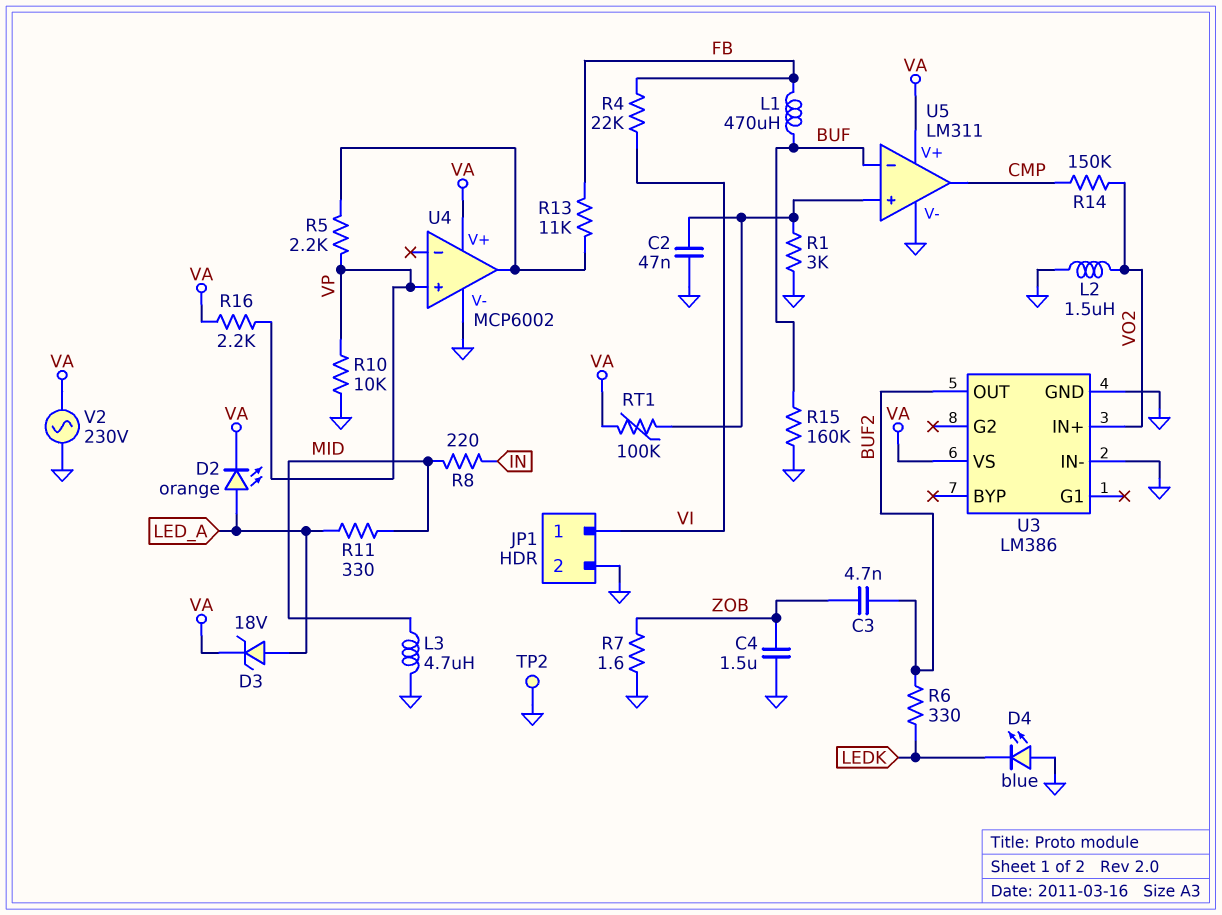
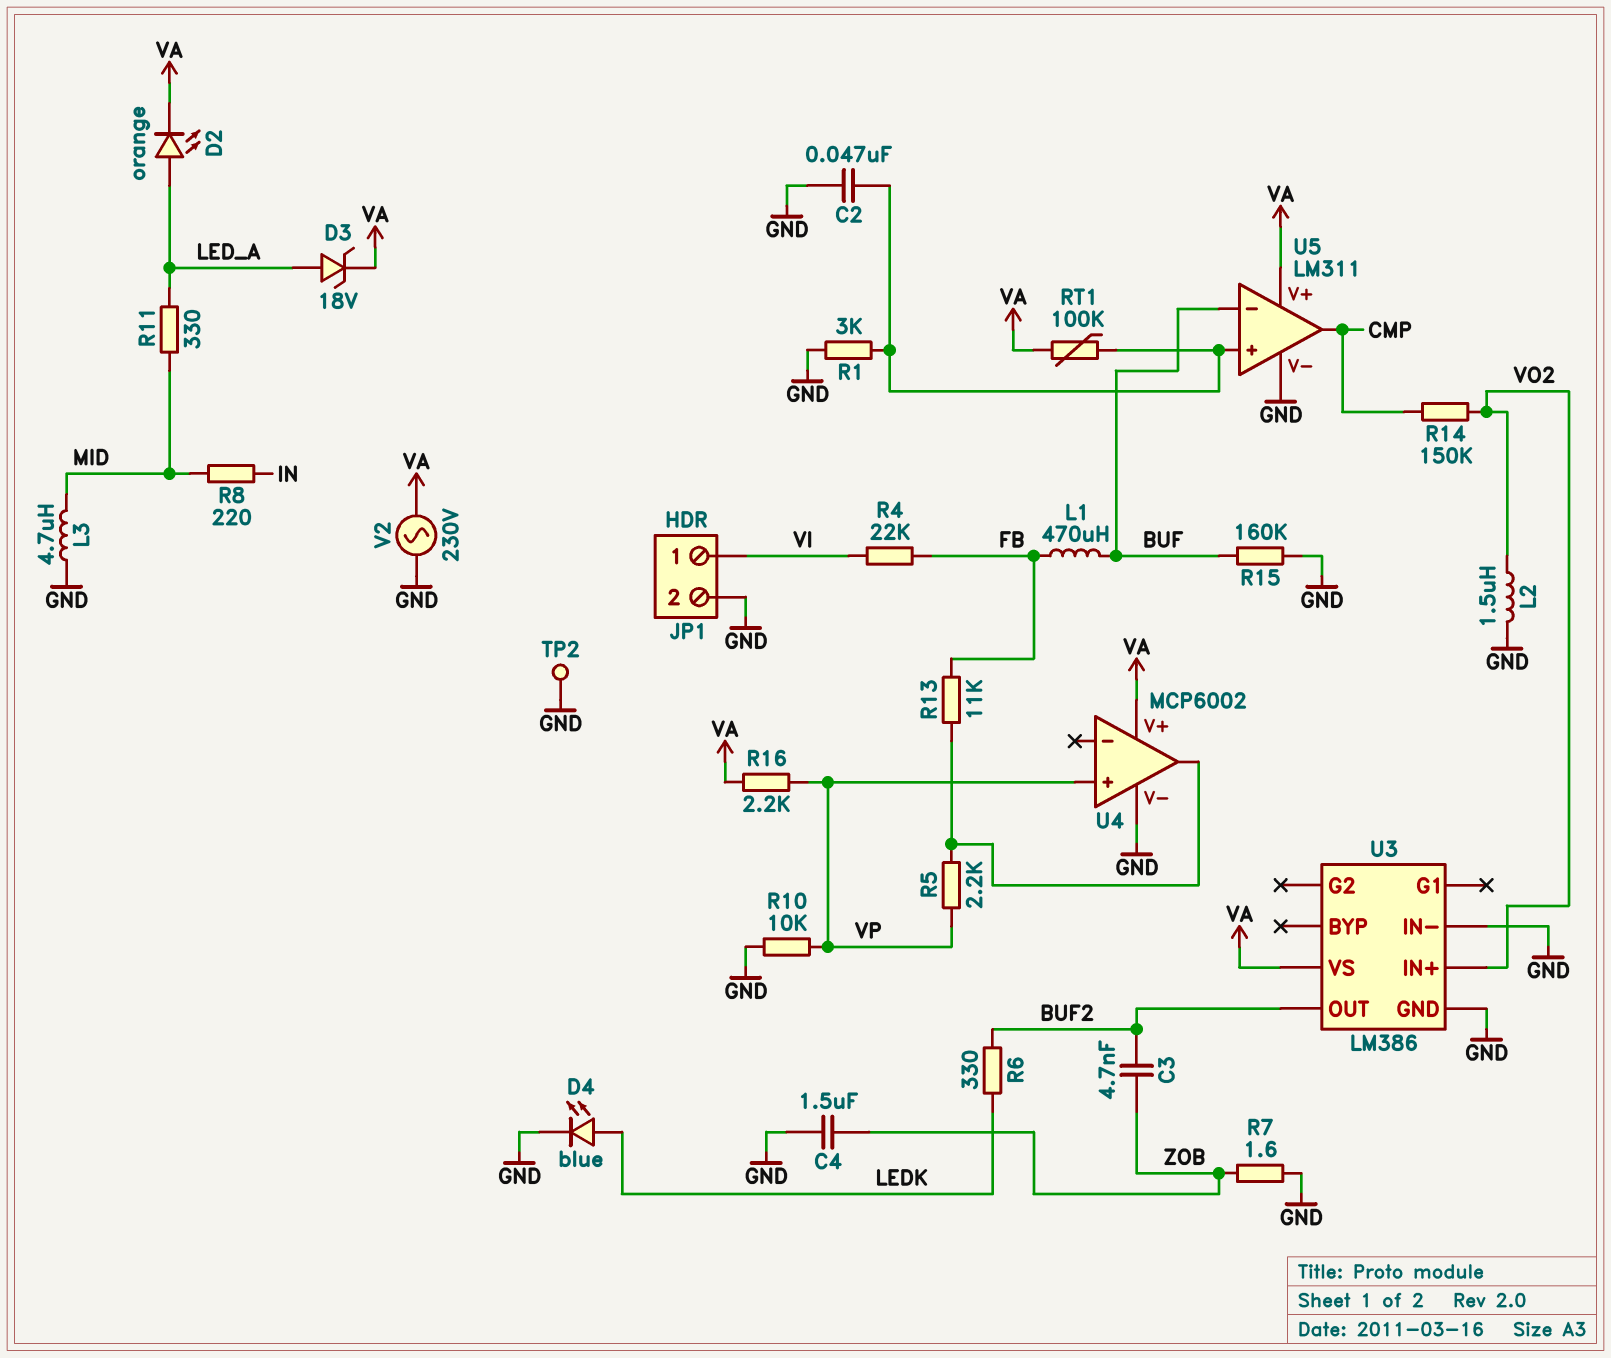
D4: LED blue (A GND, K LEDK) -> LED blue (A LEDK, K GND)

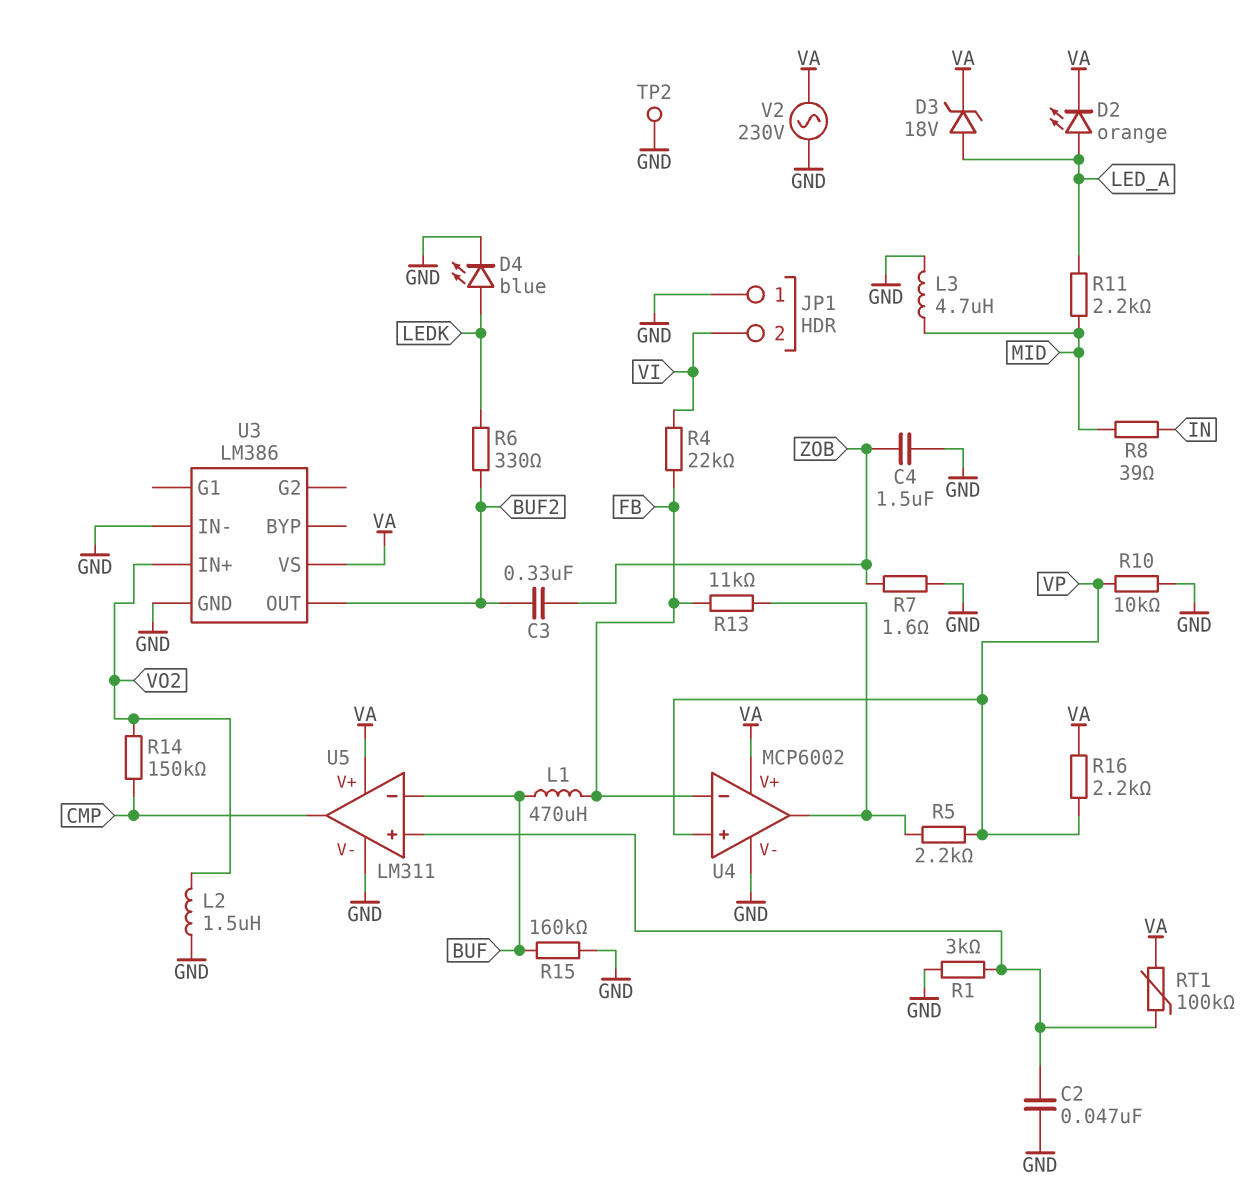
C3: 4.7nF (BUF2, ZOB) -> 330nF (BUF2, ZOB)
JP1 pin 1: VI -> GND
JP1 pin 2: GND -> VI
R8: 220 (IN, MID) -> 39 (IN, MID)
R11: 330 (LED_A, MID) -> 2.2k (LED_A, MID)
U4 pin in-: none -> FB

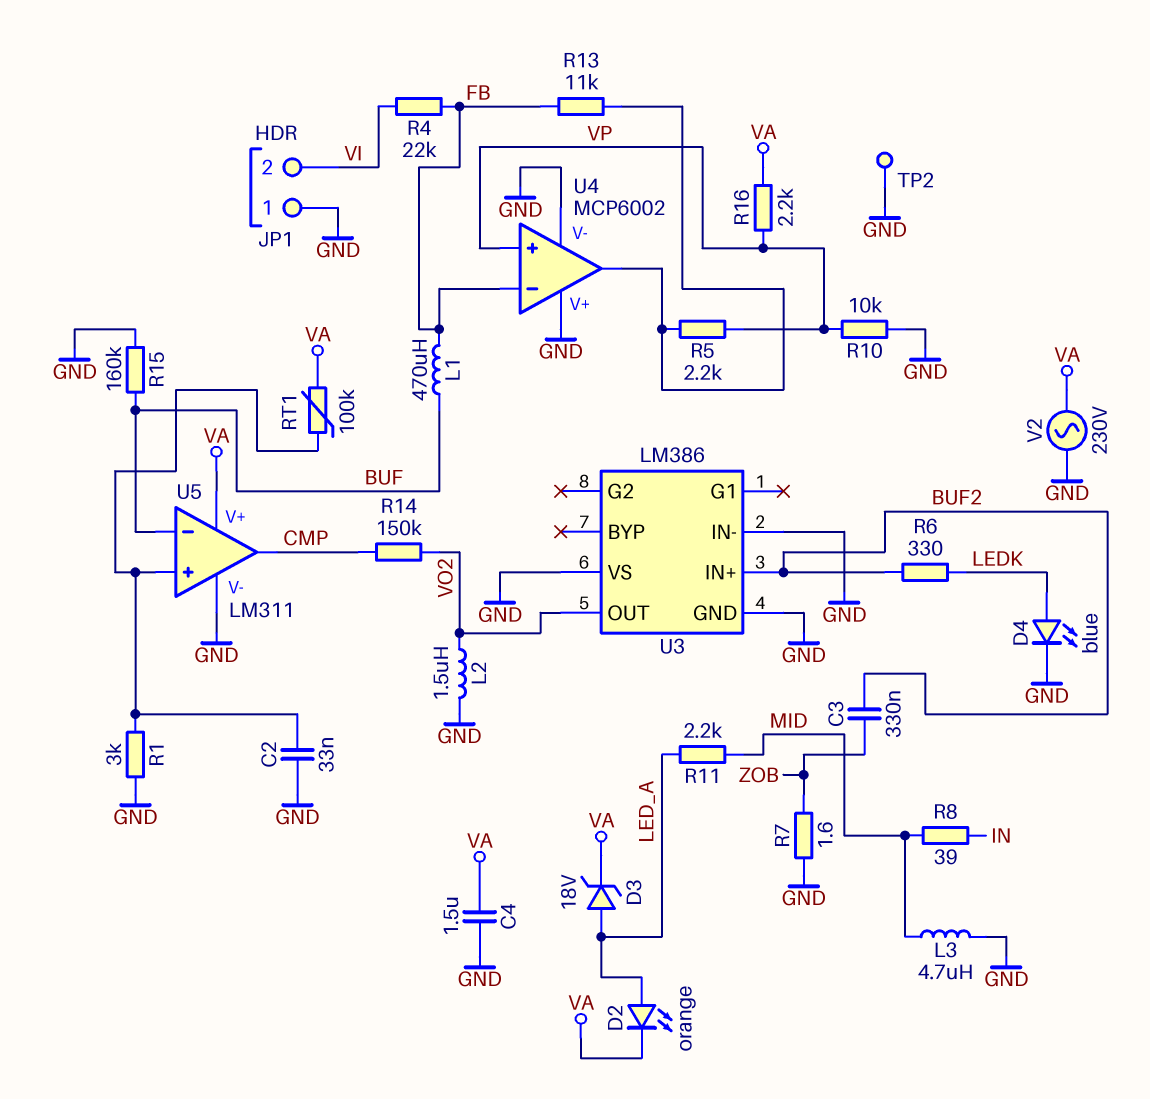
C2: 47nF (GND, U5/in+) -> 33nF (GND, U5/in+)
C4: 1.5uF (GND, ZOB) -> 1.5uF (GND, VA)
U3 pin IN+: VO2 -> BUF2
U3 pin OUT: BUF2 -> VO2
U3 pin VS: VA -> GND
U4 pin V+: VA -> GND

